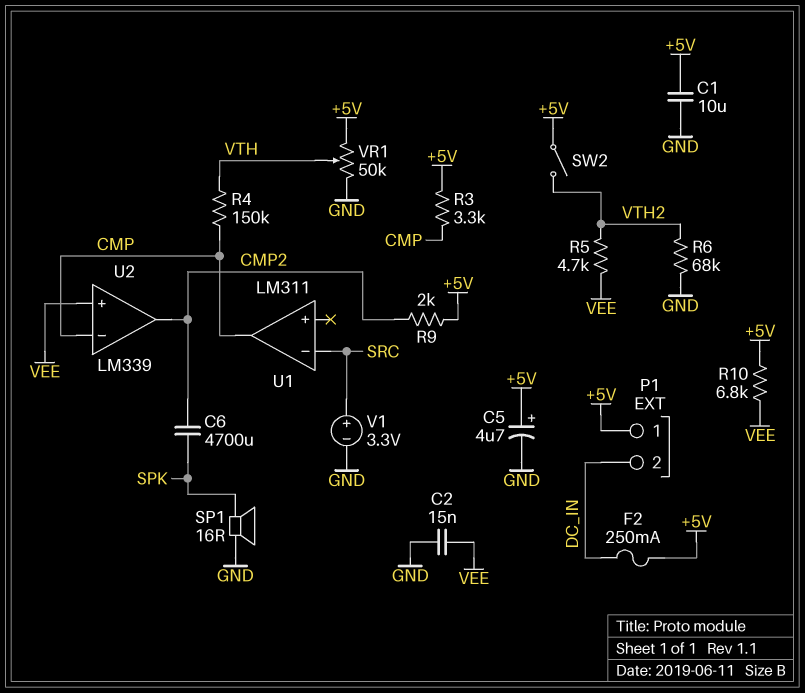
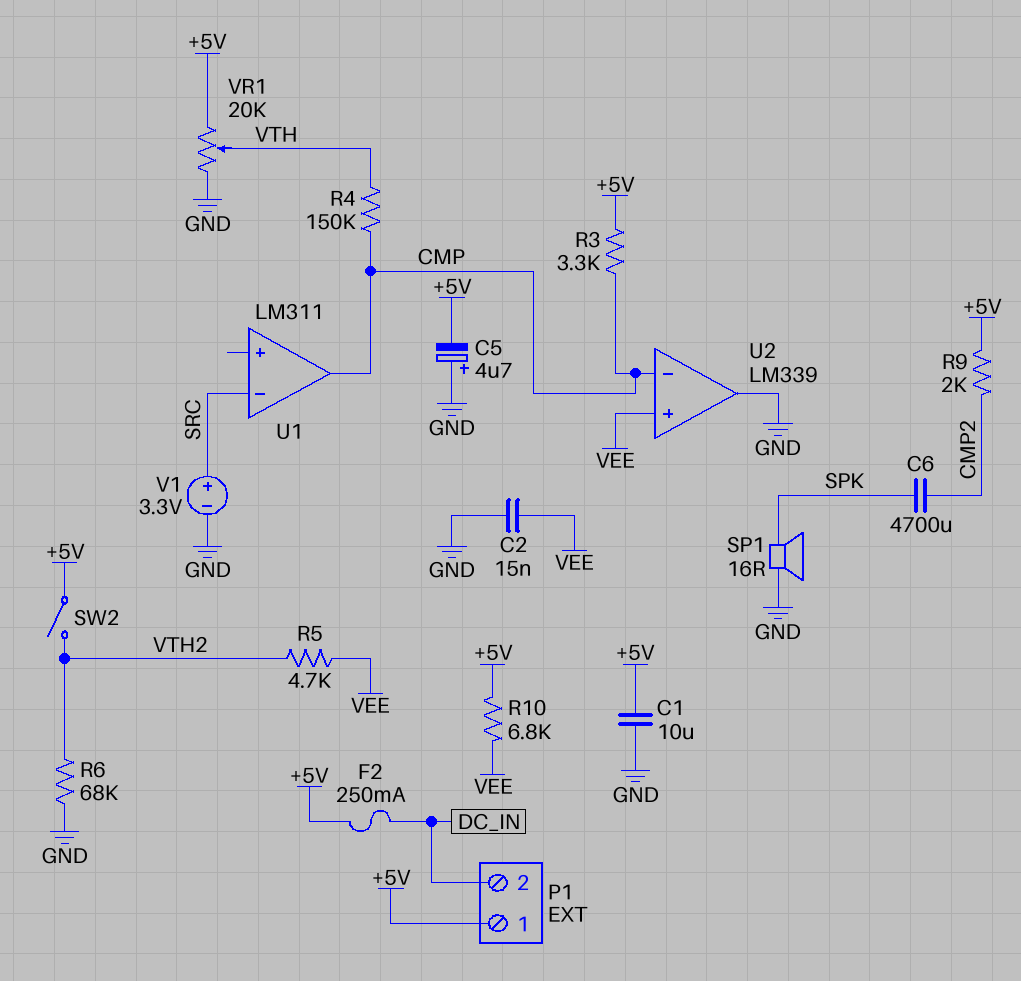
C5: 4.7uF (plus +5V, minus GND) -> 4.7uF (plus GND, minus +5V)
U2 pin out: CMP2 -> GND
VR1: 50k (+5V, GND, wiper VTH) -> 20k (+5V, GND, wiper VTH)

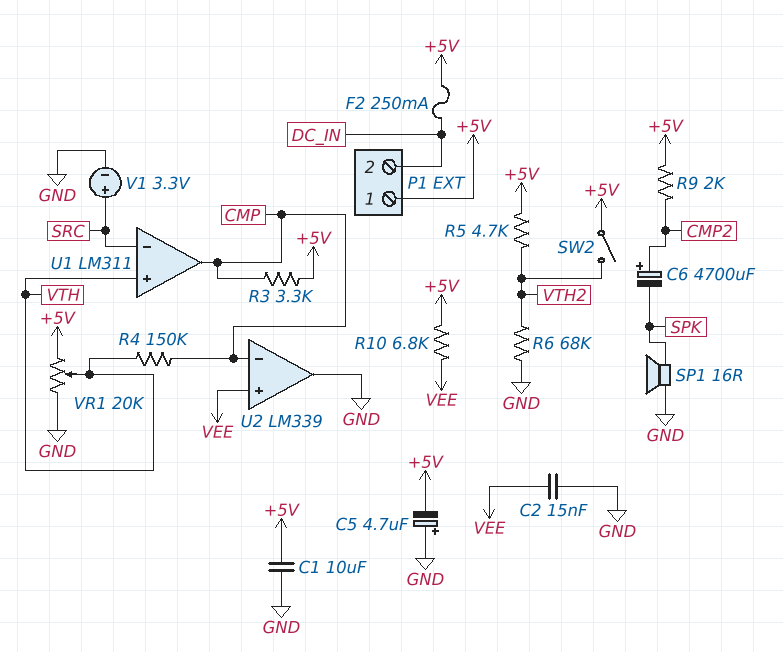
C6: 4700uF (CMP2, SPK) -> 4700uF (plus CMP2, minus SPK)
R5: 4.7k (VEE, VTH2) -> 4.7k (+5V, VTH2)
U1 pin in+: none -> VTH

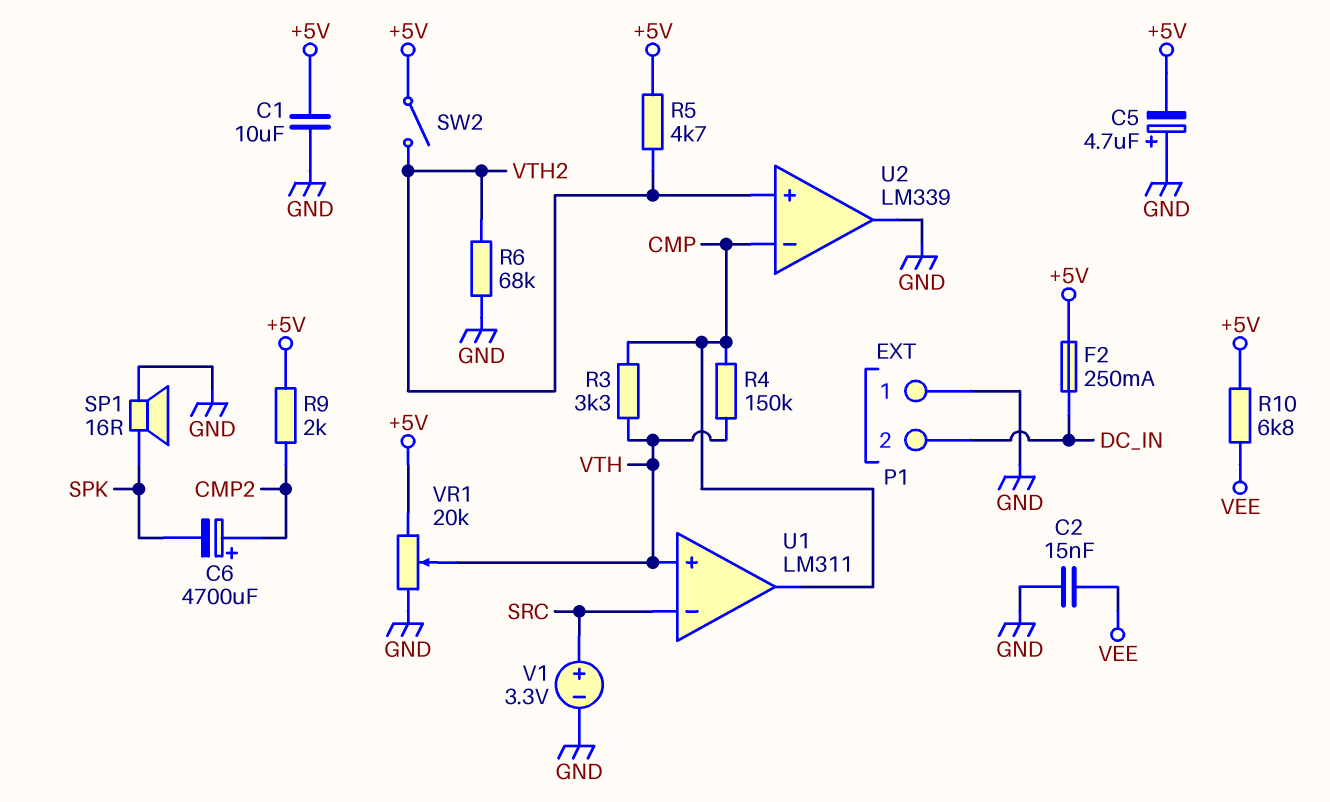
P1 pin 1: +5V -> GND
R3: 3.3k (+5V, CMP) -> 3.3k (CMP, VTH)
U2 pin in+: VEE -> VTH2

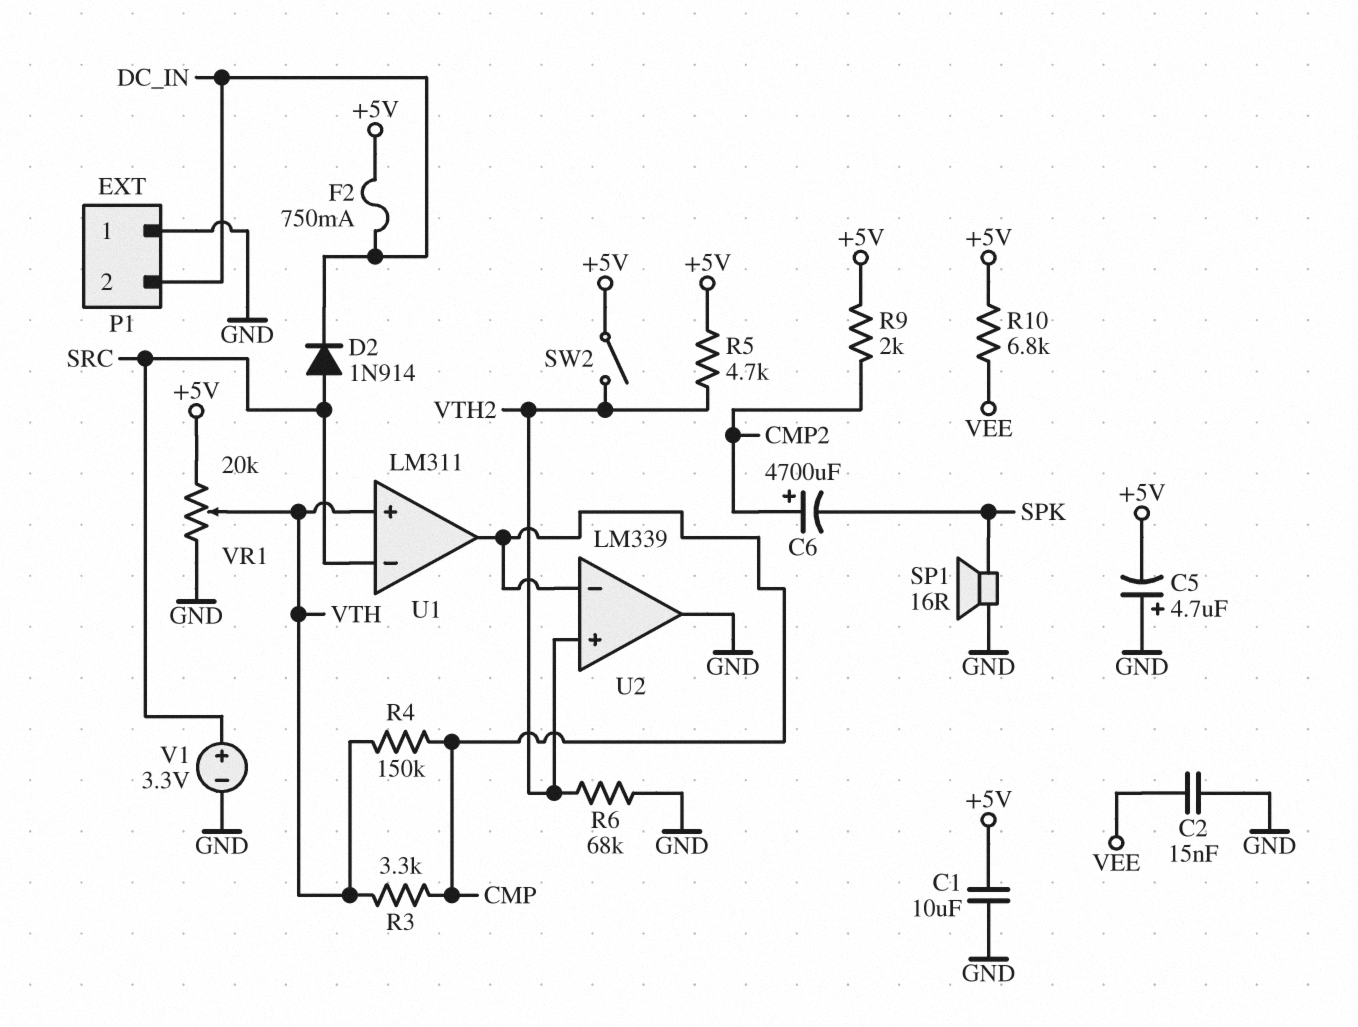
D2: none -> diode 1N914 (A SRC, K DC_IN)
F2: 250mA (+5V, DC_IN) -> 750mA (+5V, DC_IN)

